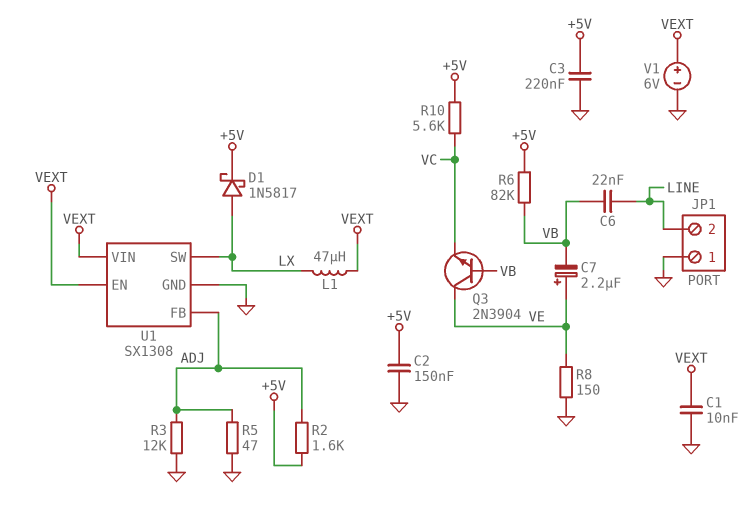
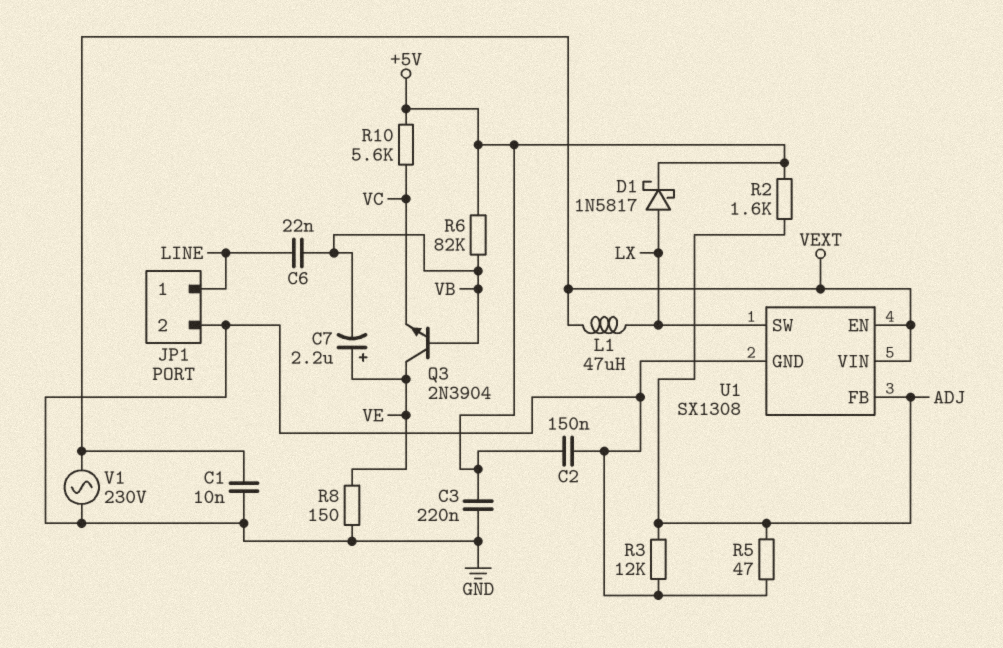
JP1 pin 1: GND -> LINE
JP1 pin 2: LINE -> GND
V1: 6V (plus VEXT, minus GND) -> AC 230V (GND, VEXT)

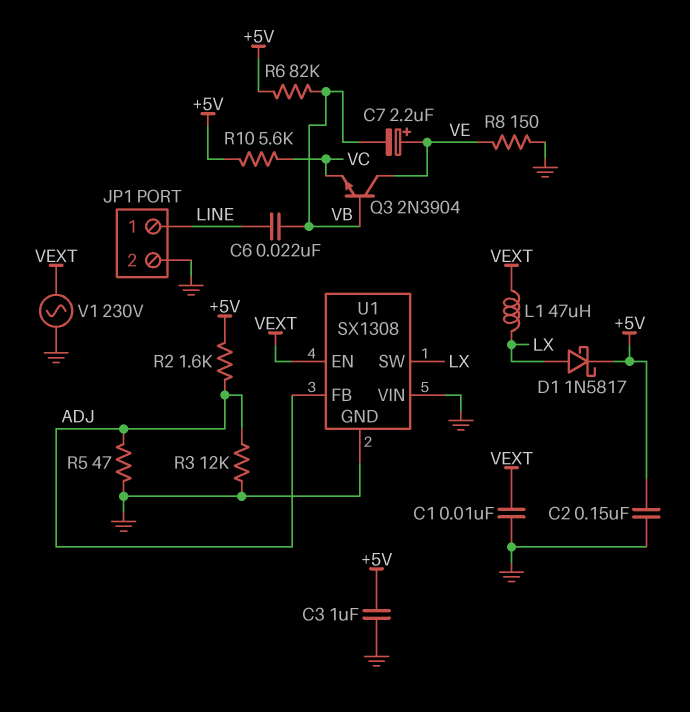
C3: 220nF (+5V, GND) -> 1uF (+5V, GND)
U1 pin VIN: VEXT -> GND

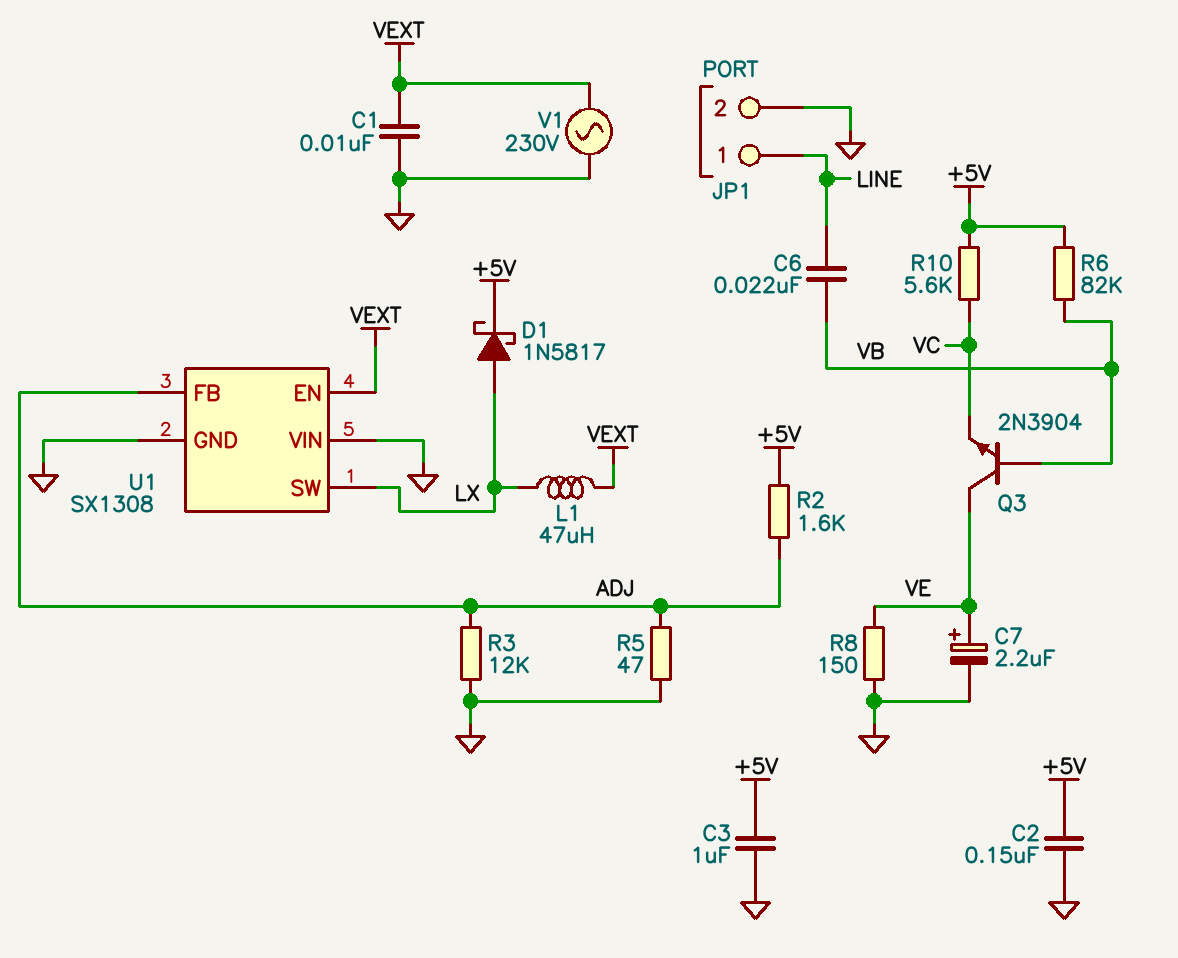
C7: 2.2uF (plus VE, minus VB) -> 2.2uF (plus VE, minus GND)

